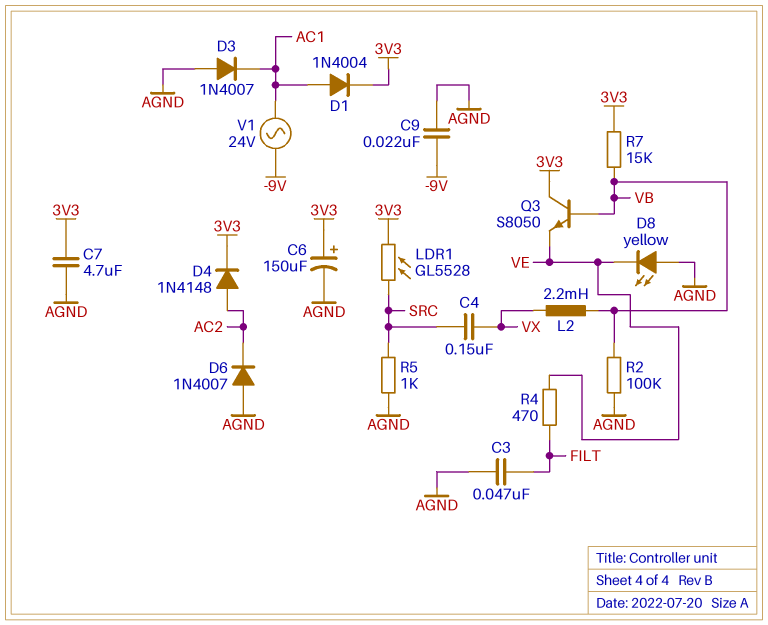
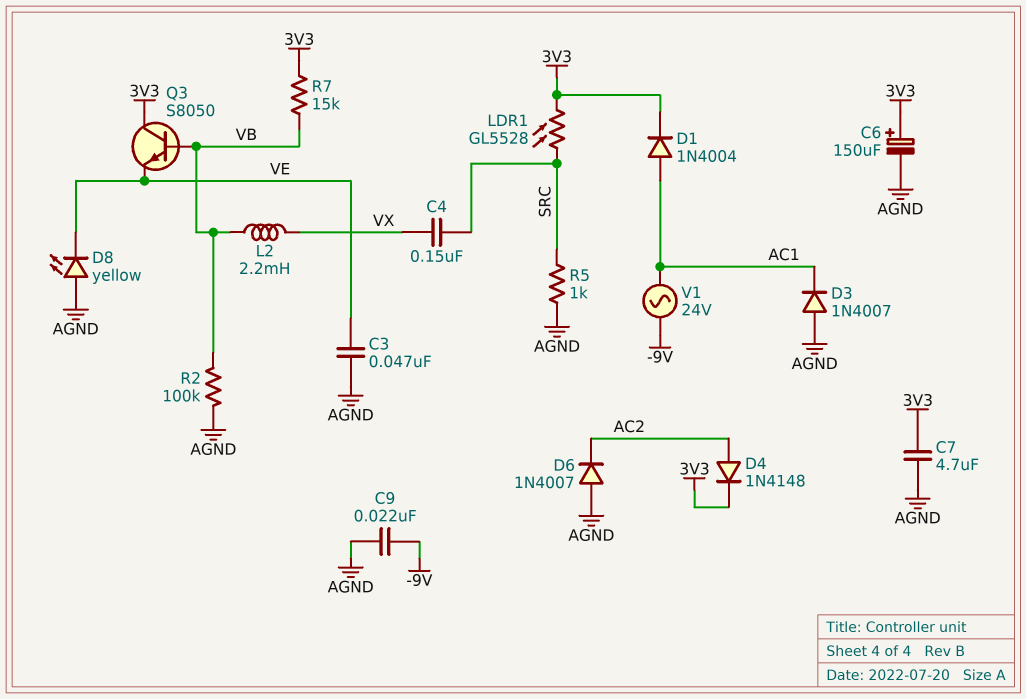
C3: 47nF (AGND, FILT) -> 47nF (AGND, VE)
R4: 470 (FILT, VE) -> none

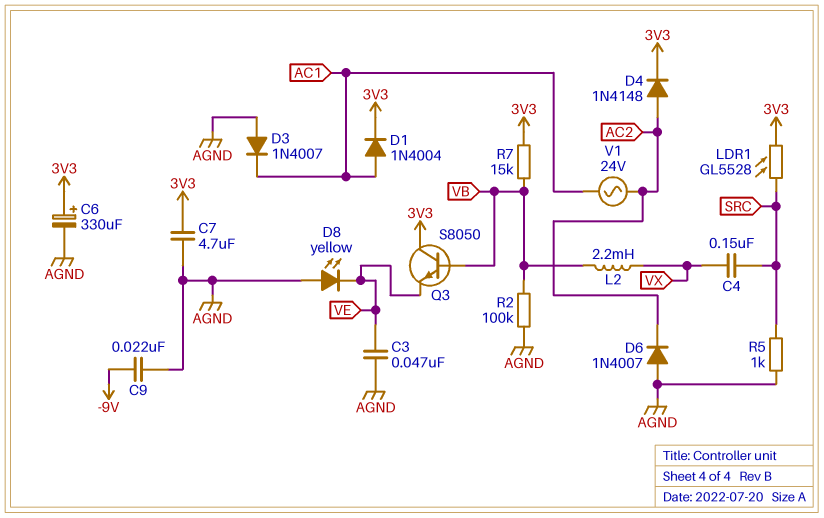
C6: 150uF (plus 3V3, minus AGND) -> 330uF (plus 3V3, minus AGND)
V1: AC 24V (-9V, AC1) -> AC 24V (AC1, AC2)

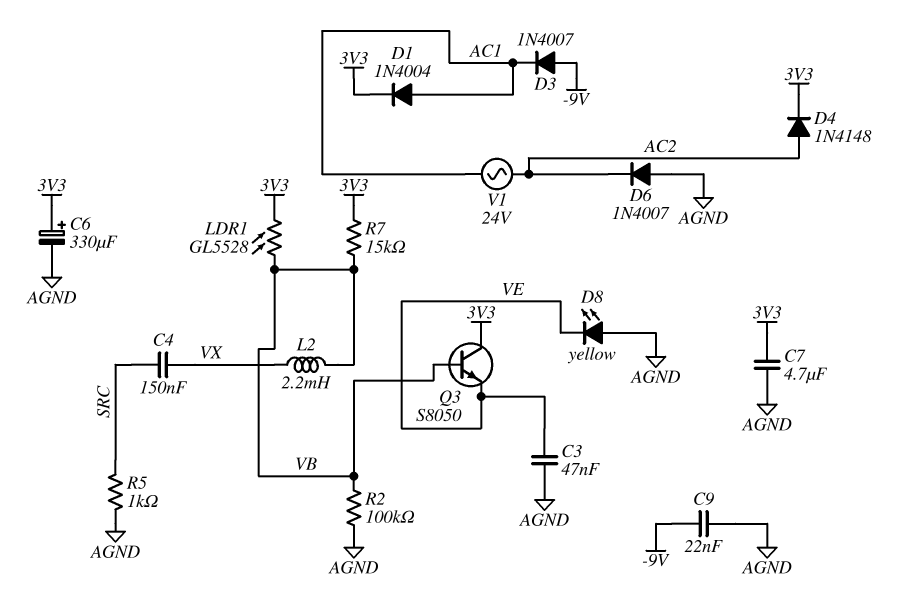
D3: diode 1N4007 (A AGND, K AC1) -> diode 1N4007 (A -9V, K AC1)
LDR1: GL5528 (3V3, SRC) -> GL5528 (3V3, VB)

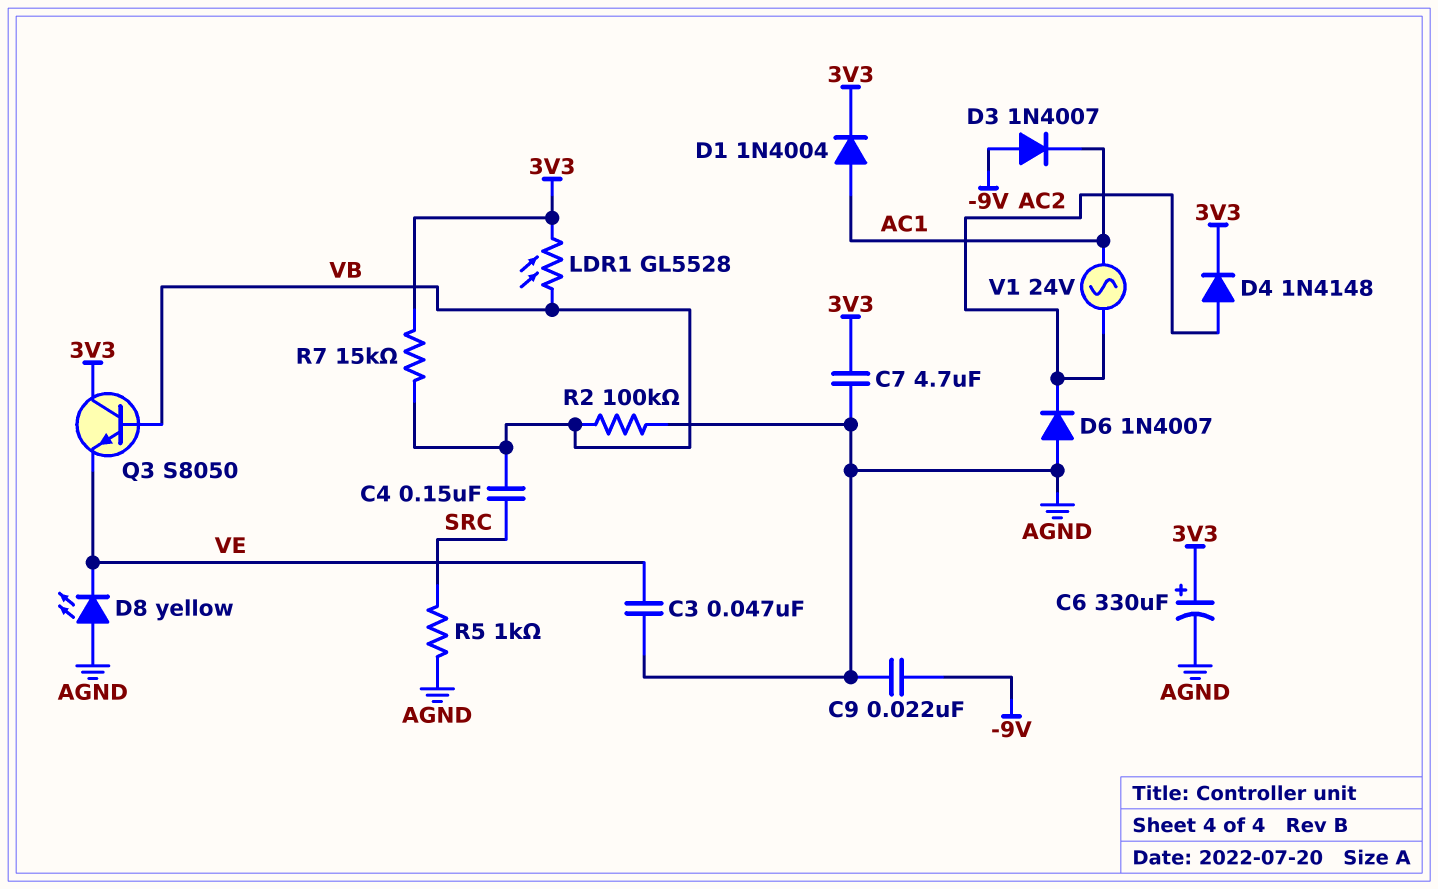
C4: 150nF (SRC, VX) -> 150nF (SRC, VB)
L2: 2.2mH (VB, VX) -> none

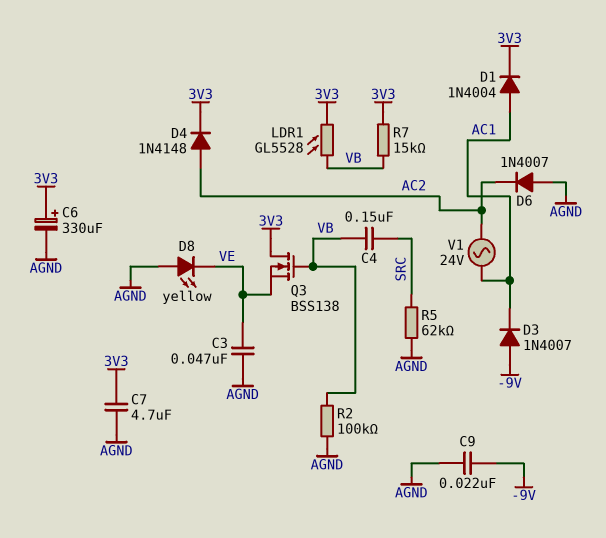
Q3: NPN S8050 (B VB, C 3V3, E VE) -> NMOS BSS138 (G VB, D 3V3, S VE)
R5: 1k (AGND, SRC) -> 62k (AGND, SRC)

